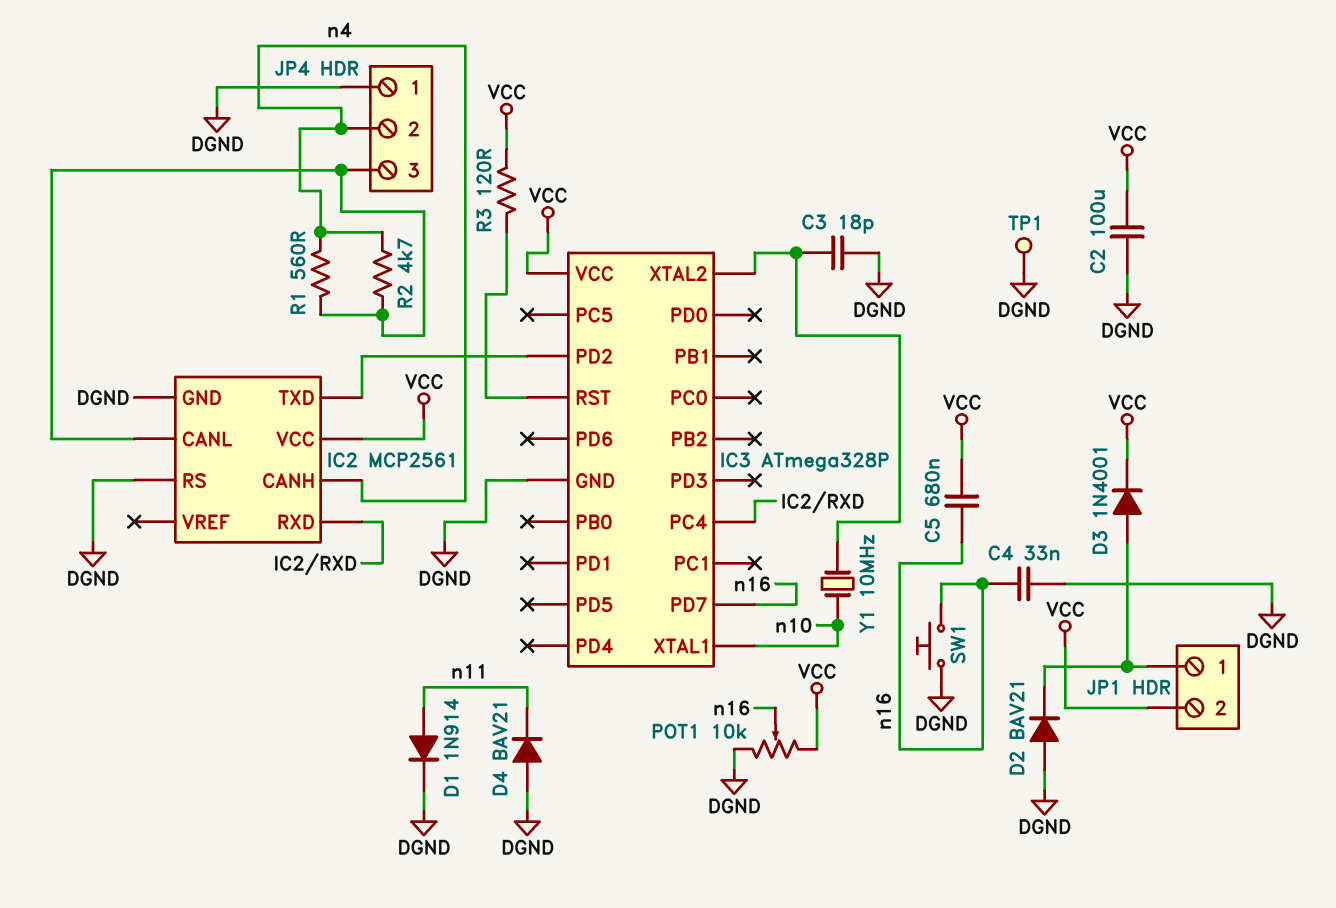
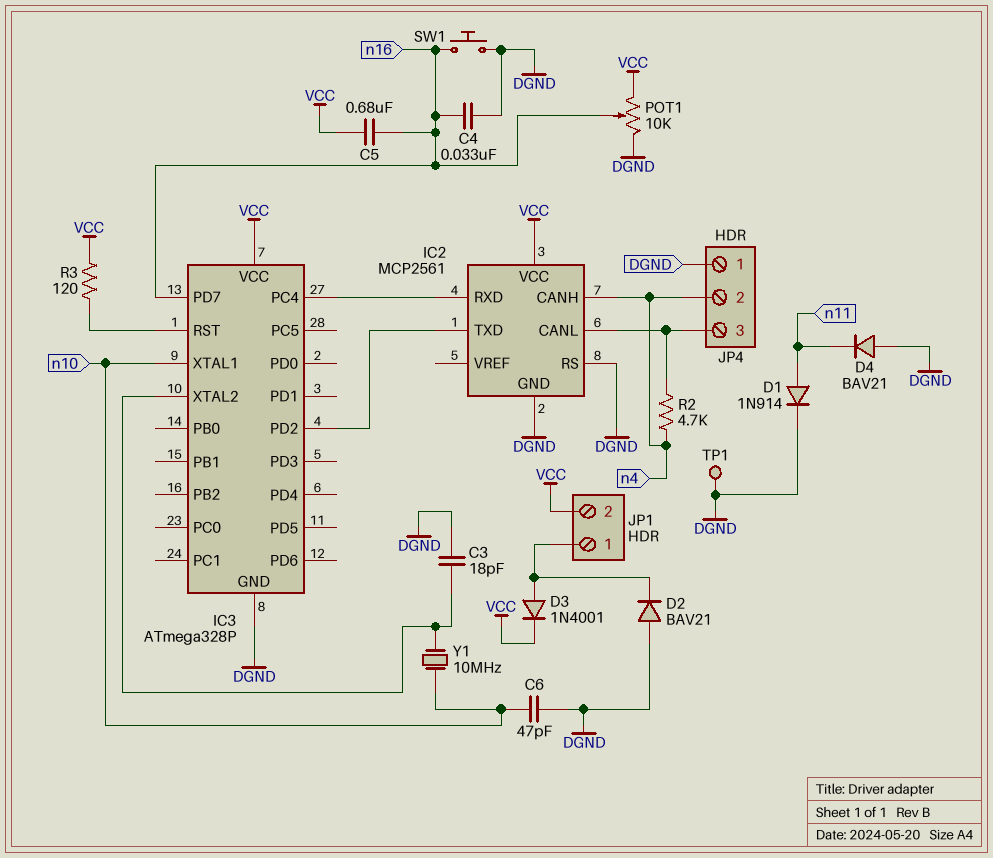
C2: 100uF (DGND, VCC) -> none
C6: none -> 47pF (DGND, n10)
R1: 560 (IC2/CANL, n4) -> none

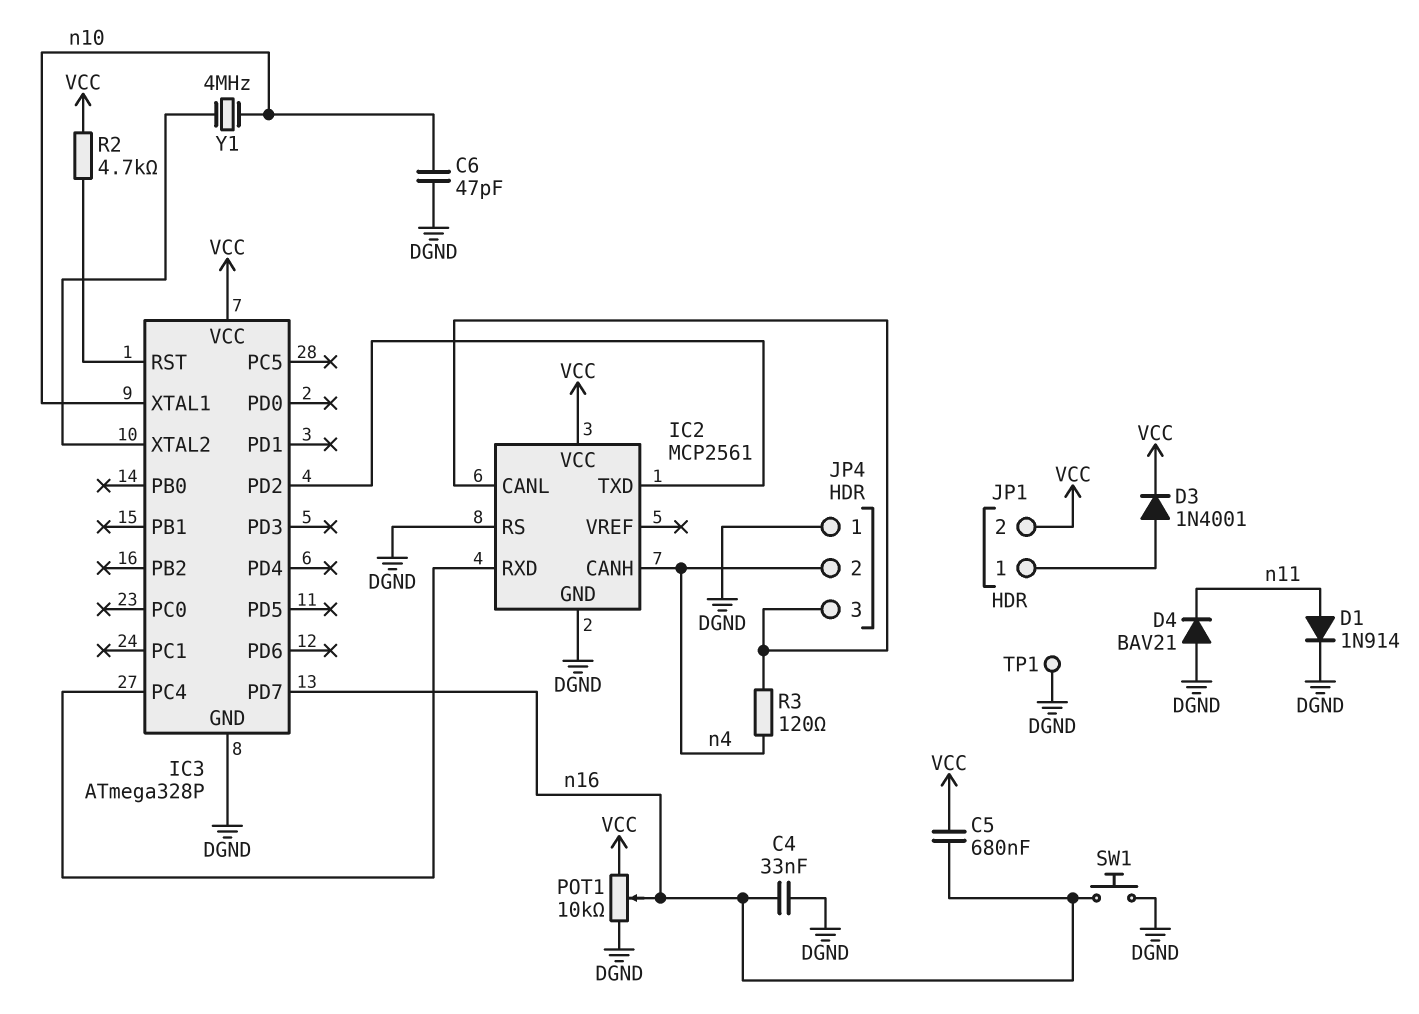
C3: 18pF (DGND, IC3/XTAL2) -> none
D2: diode BAV21 (A DGND, K JP1/1) -> none
R2: 4.7k (IC2/CANL, n4) -> 4.7k (IC3/RST, VCC)
R3: 120 (IC3/RST, VCC) -> 120 (IC2/CANL, n4)
Y1: 10MHz (IC3/XTAL2, n10) -> 4MHz (IC3/XTAL2, n10)

